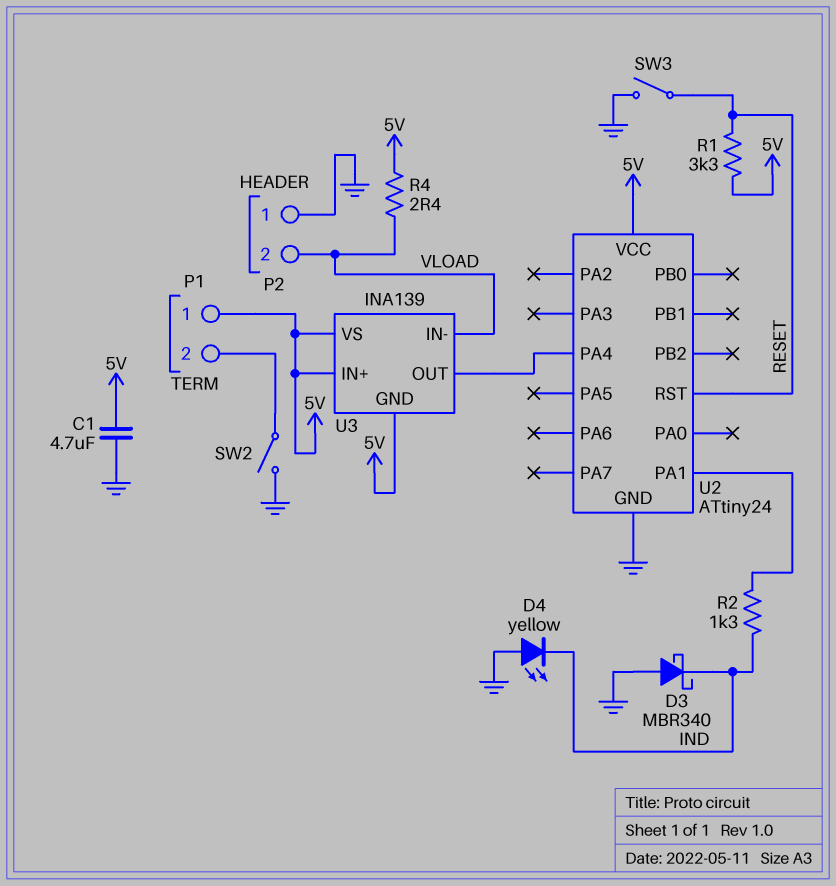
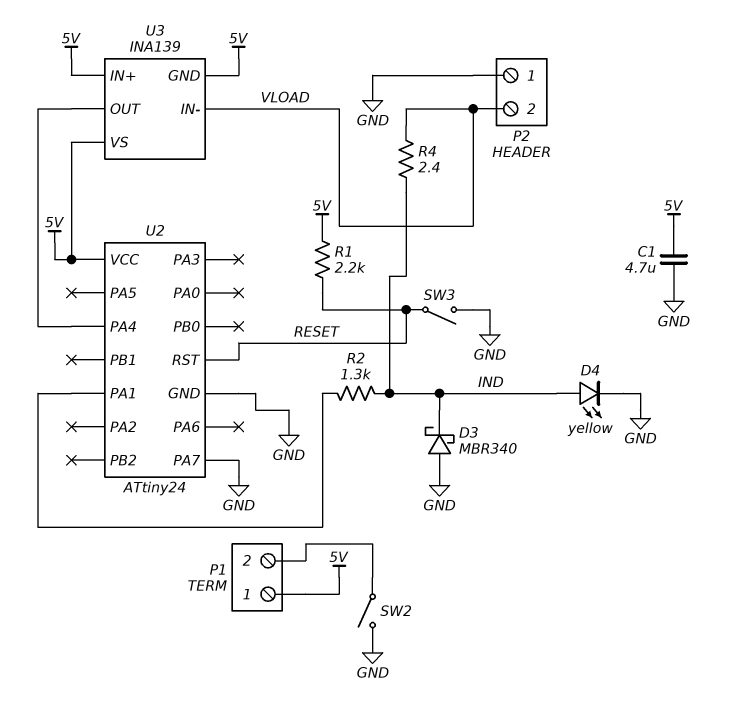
D4: LED yellow (A GND, K IND) -> LED yellow (A IND, K GND)
R1: 3.3k (5V, RESET) -> 2.2k (5V, RESET)
R4: 2.4 (5V, VLOAD) -> 2.4 (IND, VLOAD)
U2 pin PA7: none -> GND

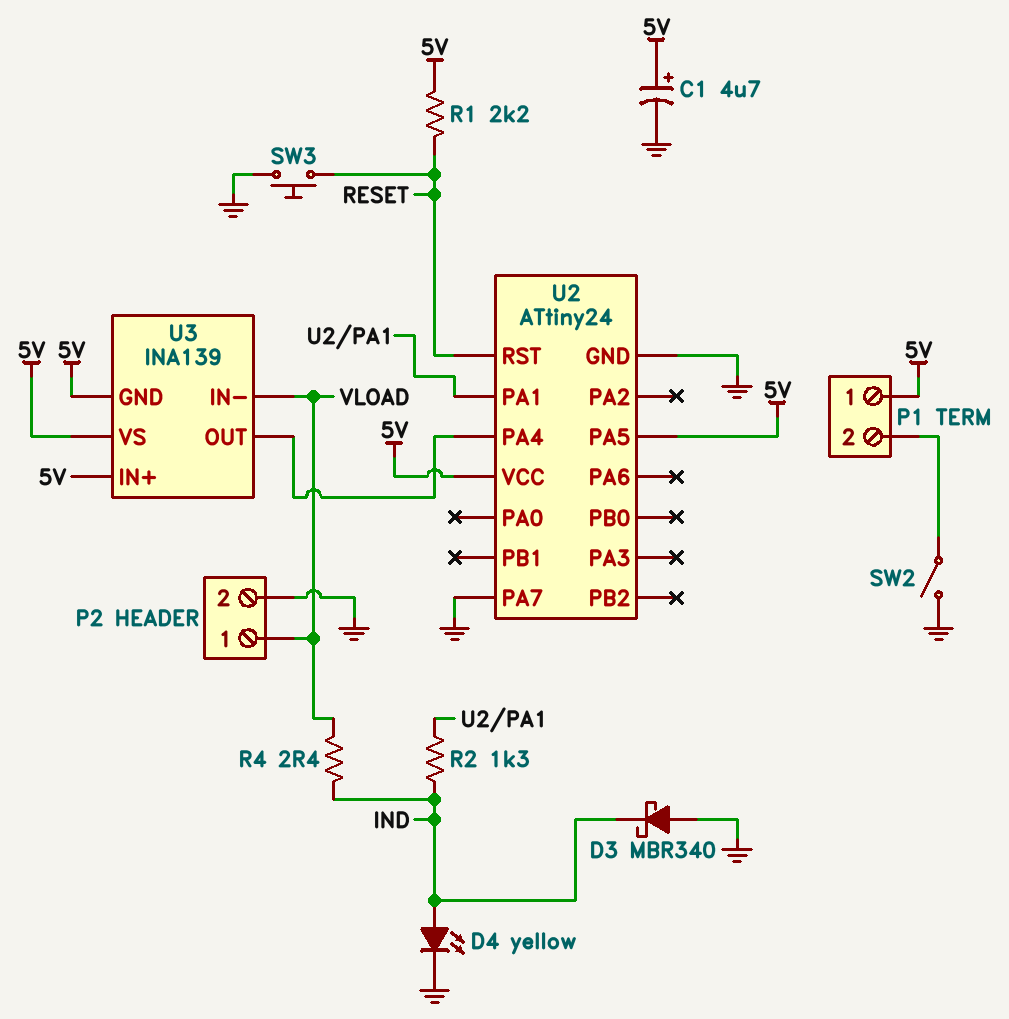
C1: 4.7uF (5V, GND) -> 4.7uF (plus 5V, minus GND)
P2 pin 1: GND -> VLOAD
P2 pin 2: VLOAD -> GND
SW3: switch (GND, RESET) -> button (GND, RESET)
U2 pin PA5: none -> 5V

